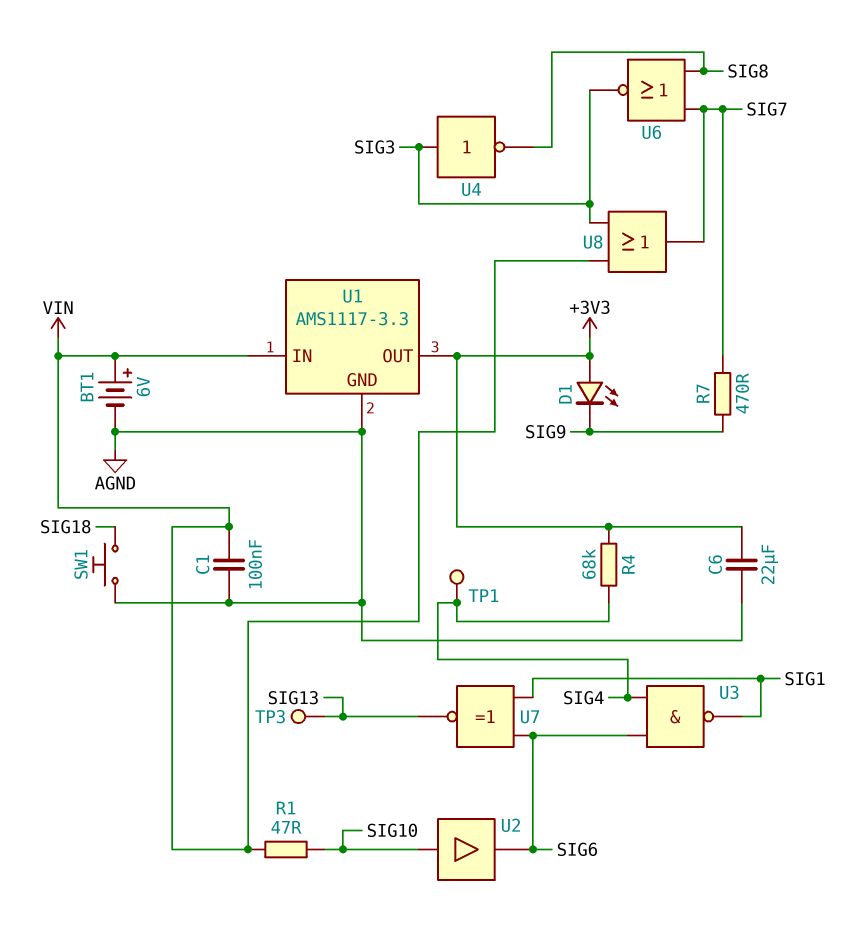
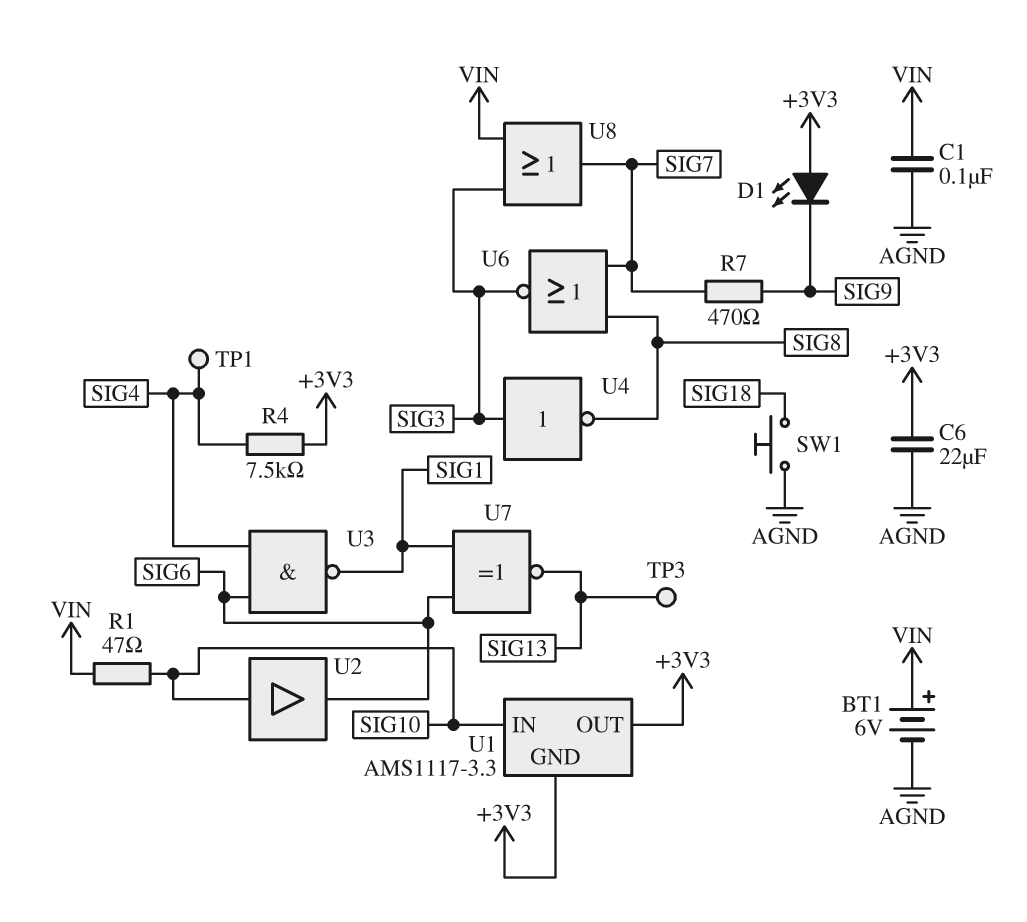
R4: 68k (+3V3, SIG4) -> 7.5k (+3V3, SIG4)
U1 pin GND: AGND -> +3V3
U1 pin IN: VIN -> SIG10

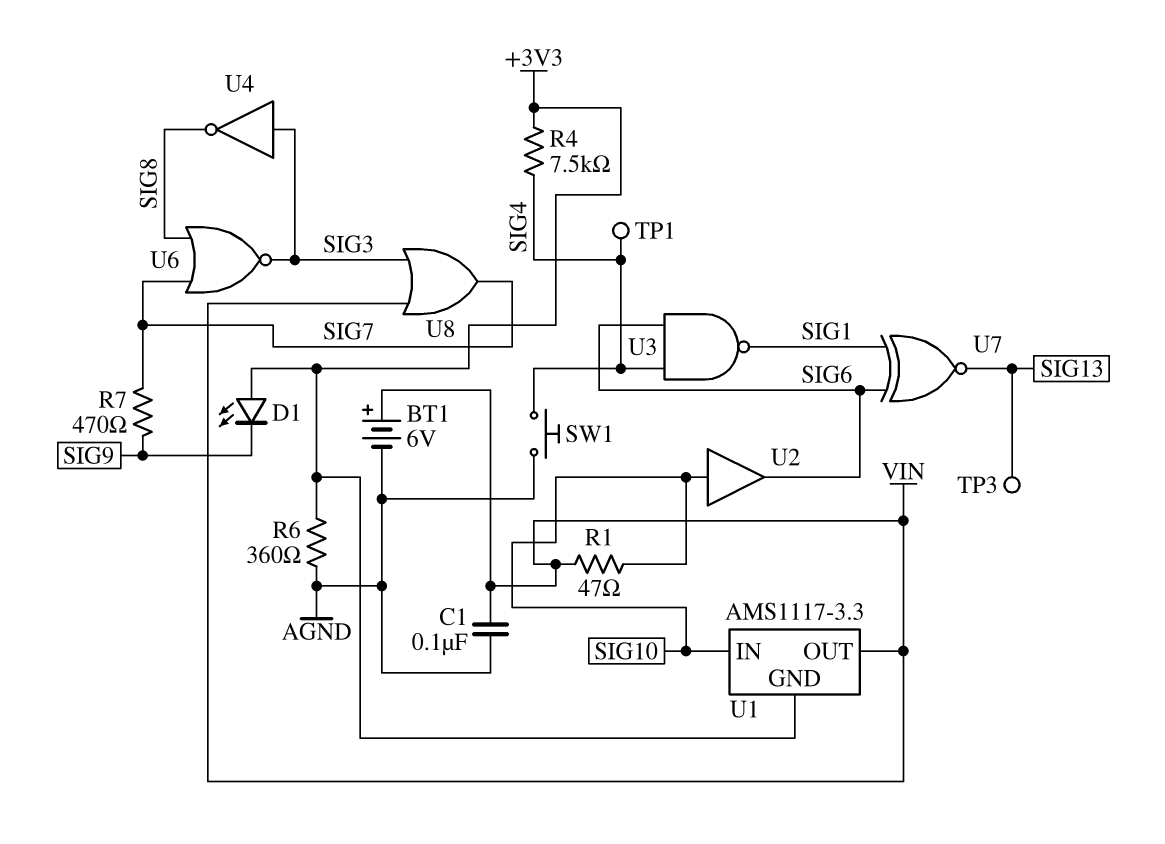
C6: 22uF (+3V3, AGND) -> none
R6: none -> 360 (+3V3, AGND)
SW1: button (AGND, SIG18) -> button (AGND, SIG4)
U1 pin OUT: +3V3 -> VIN

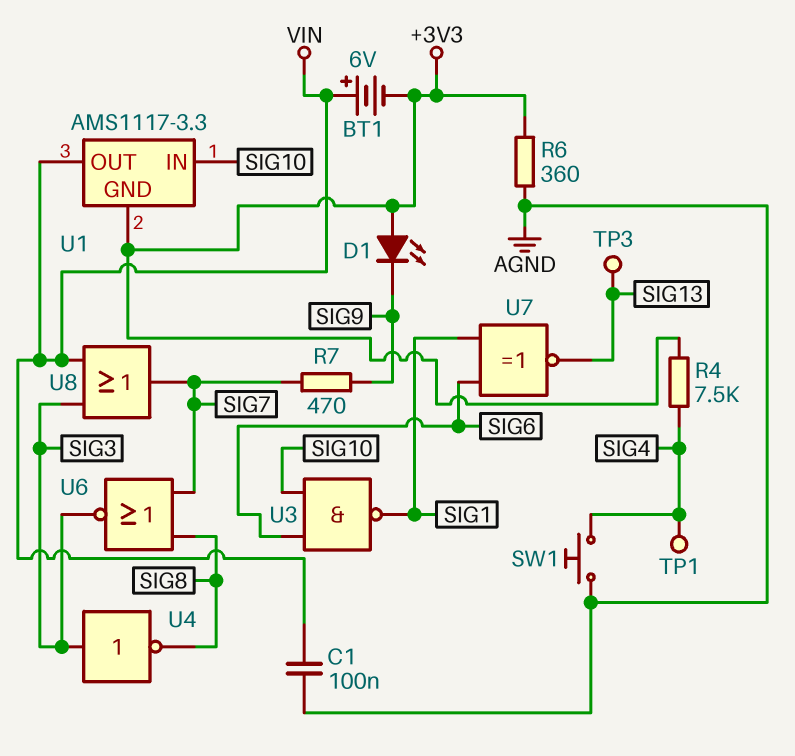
BT1: 6V (plus VIN, minus AGND) -> 6V (plus VIN, minus +3V3)
R1: 47 (SIG10, VIN) -> none
U2: buffer (in SIG10, out SIG6) -> none
U3: NAND (in SIG4, in SIG6, out SIG1) -> NAND (in SIG6, in SIG10, out SIG1)

